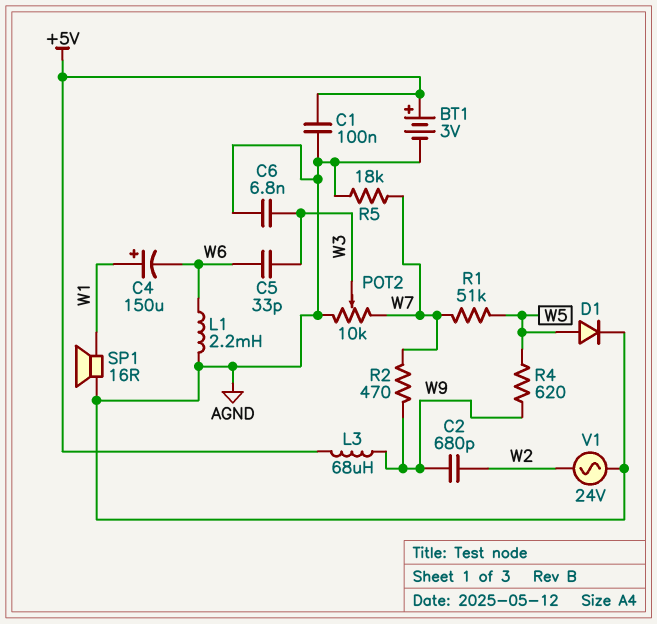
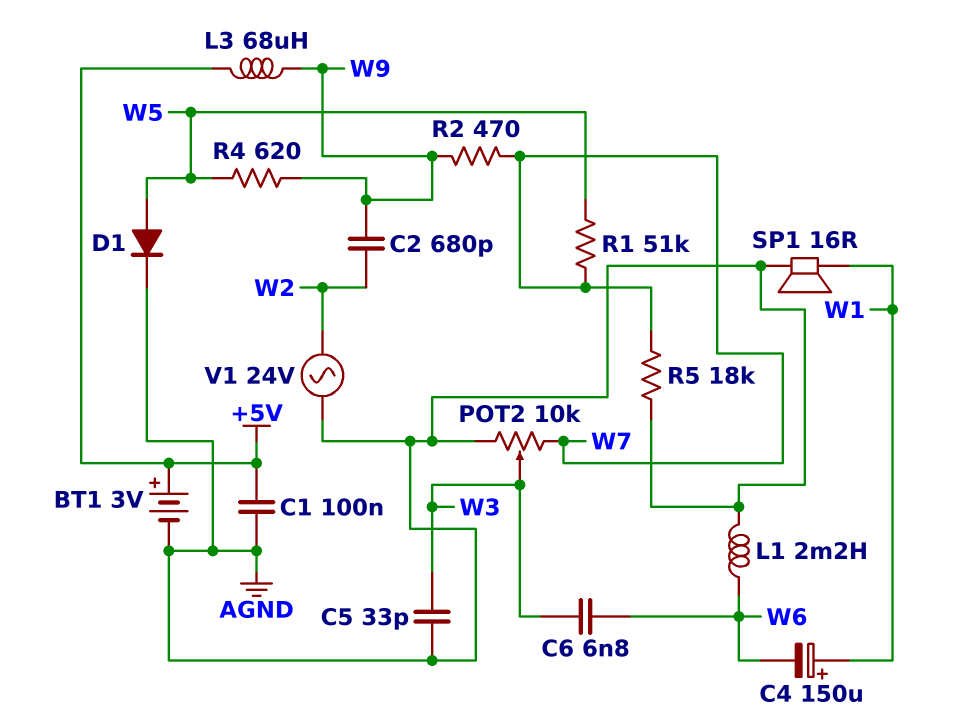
C5: 33pF (W3, W6) -> 33pF (AGND, W3)
C6: 6.8nF (AGND, W3) -> 6.8nF (W3, W6)

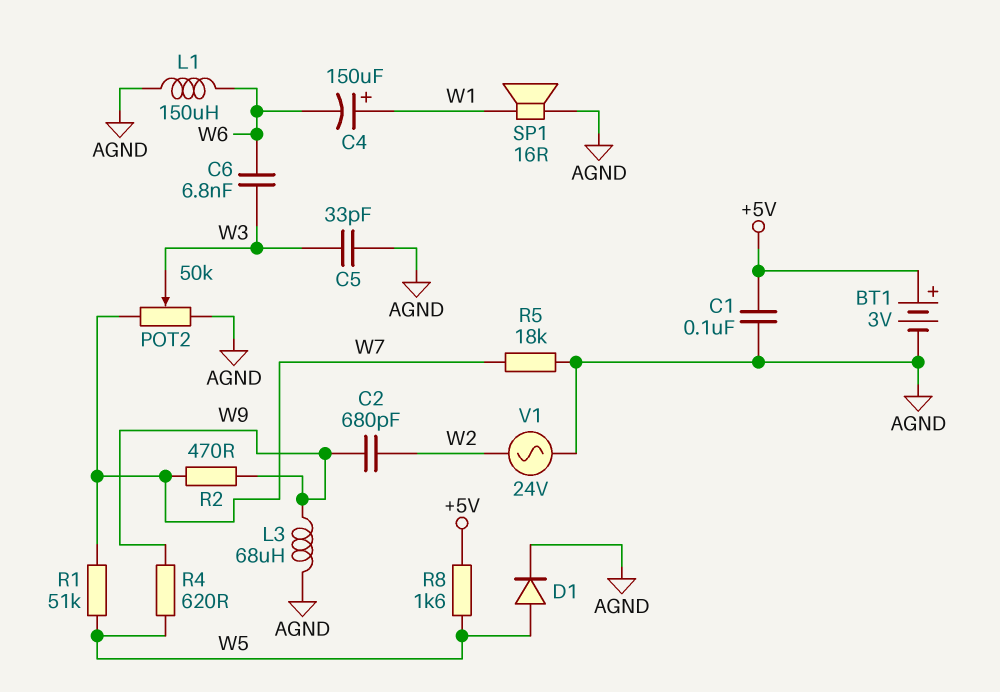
L1: 2.2mH (AGND, W6) -> 150uH (AGND, W6)
L3: 68uH (+5V, W9) -> 68uH (AGND, W9)
POT2: 10k (AGND, W7, wiper W3) -> 50k (AGND, W7, wiper W3)
R8: none -> 1.6k (+5V, W5)

